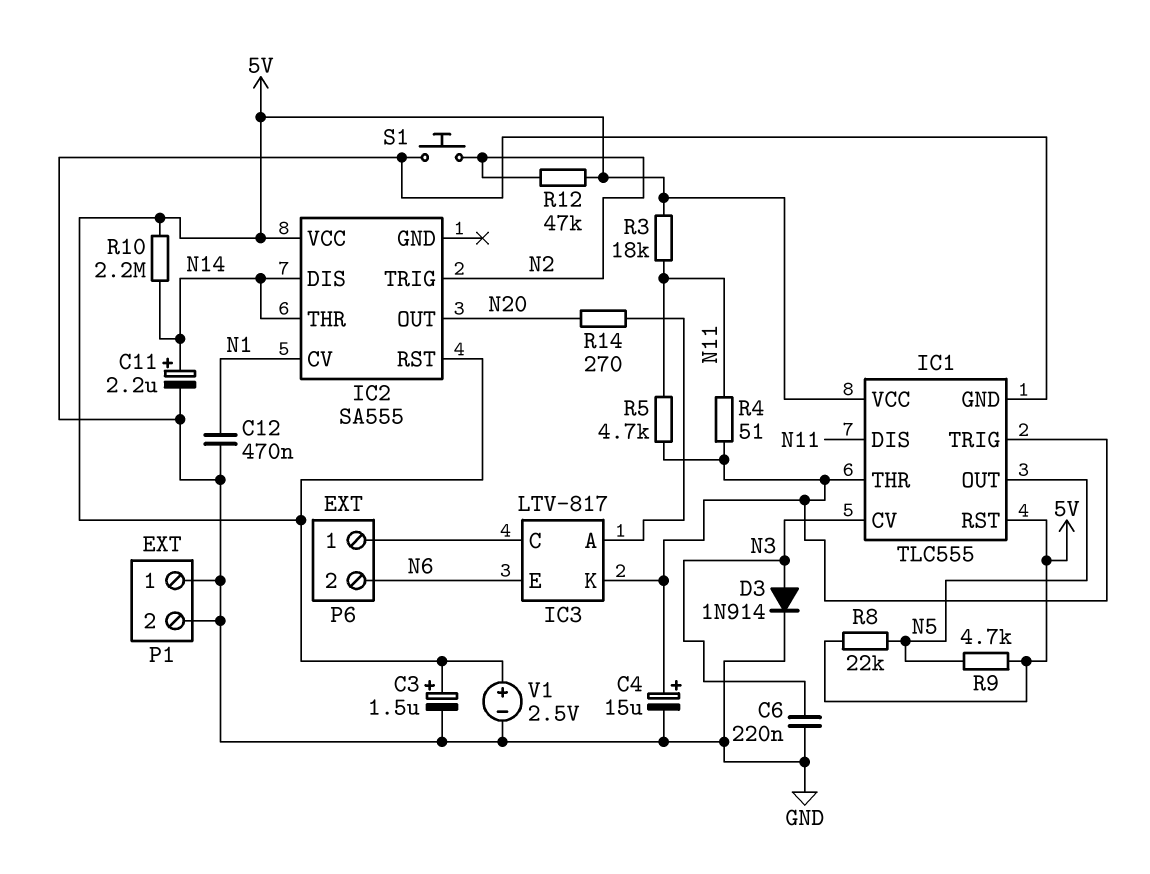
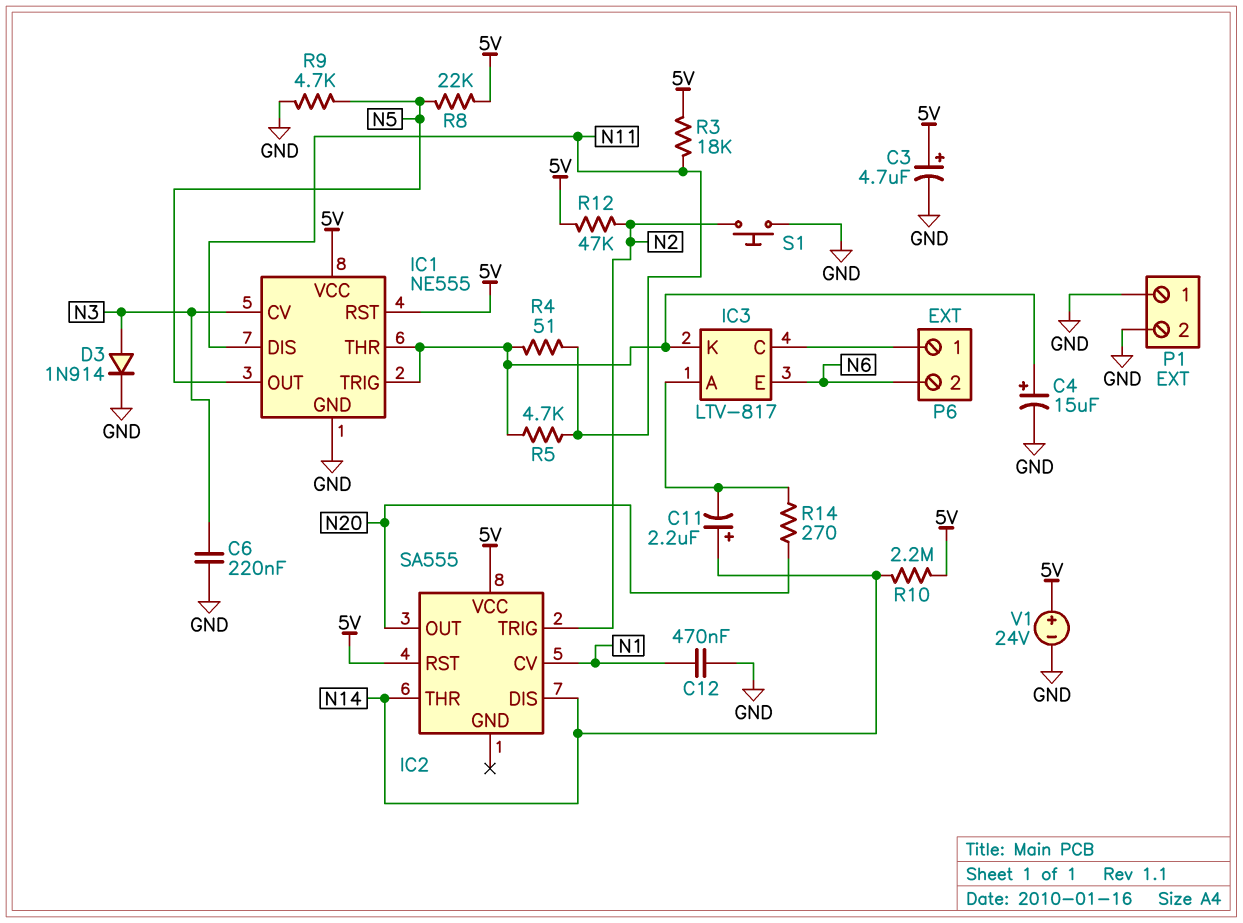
C3: 1.5uF (plus 5V, minus GND) -> 4.7uF (plus 5V, minus GND)
C11: 2.2uF (plus N14, minus GND) -> 2.2uF (plus N14, minus IC3/A)
IC1: TLC555 -> NE555
R9: 4.7k (5V, N5) -> 4.7k (GND, N5)
V1: 2.5V (plus 5V, minus GND) -> 24V (plus 5V, minus GND)

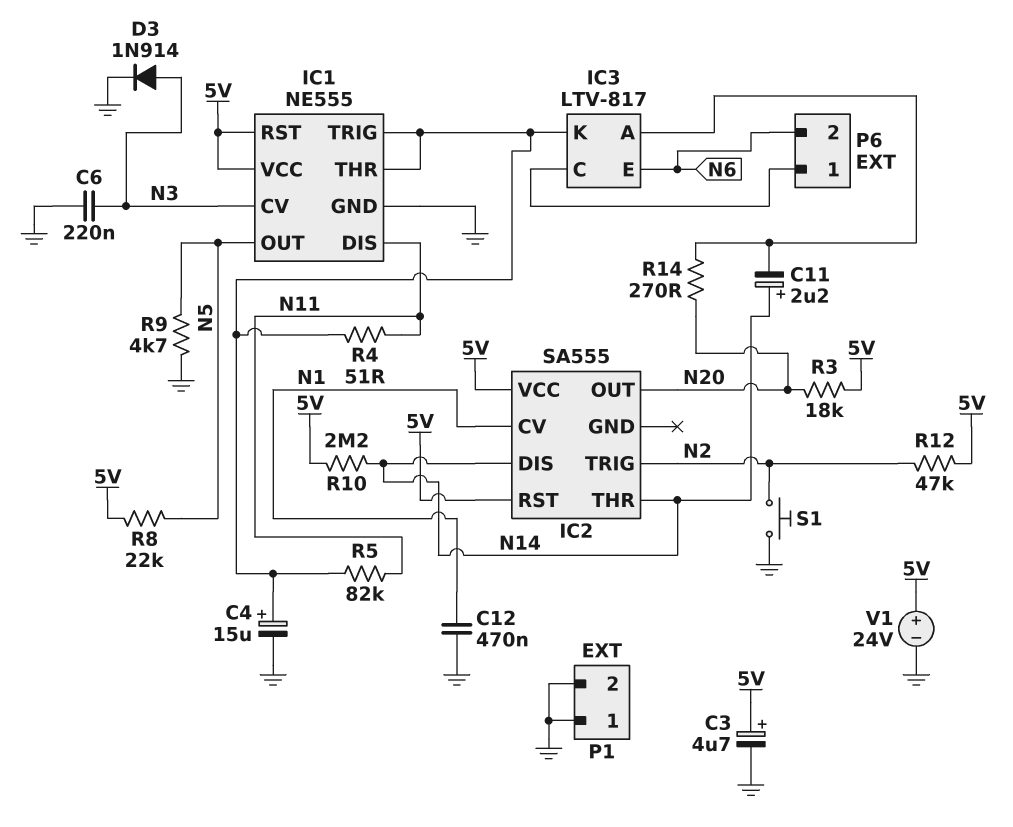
R3: 18k (5V, N11) -> 18k (5V, N20)
R5: 4.7k (IC1/THR, N11) -> 82k (IC1/THR, N11)

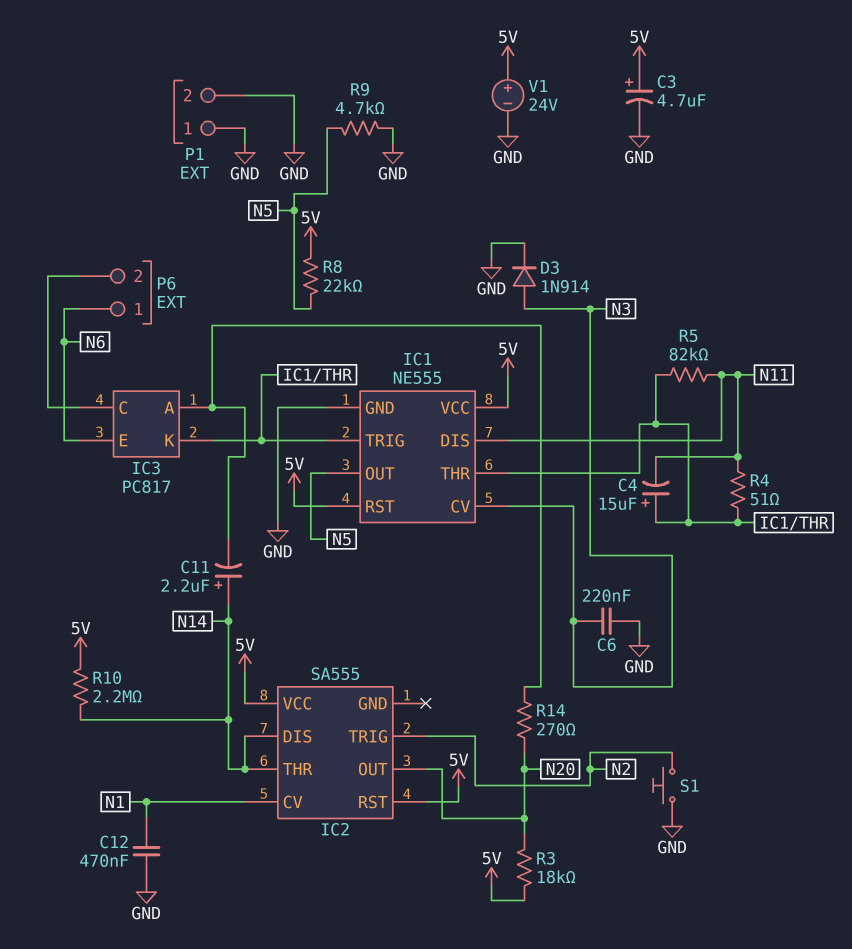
C4: 15uF (plus IC1/THR, minus GND) -> 15uF (plus IC1/THR, minus N11)
IC3: LTV-817 -> PC817
P6 pin 1: IC3/C -> N6
P6 pin 2: N6 -> IC3/C
R12: 47k (5V, N2) -> none

